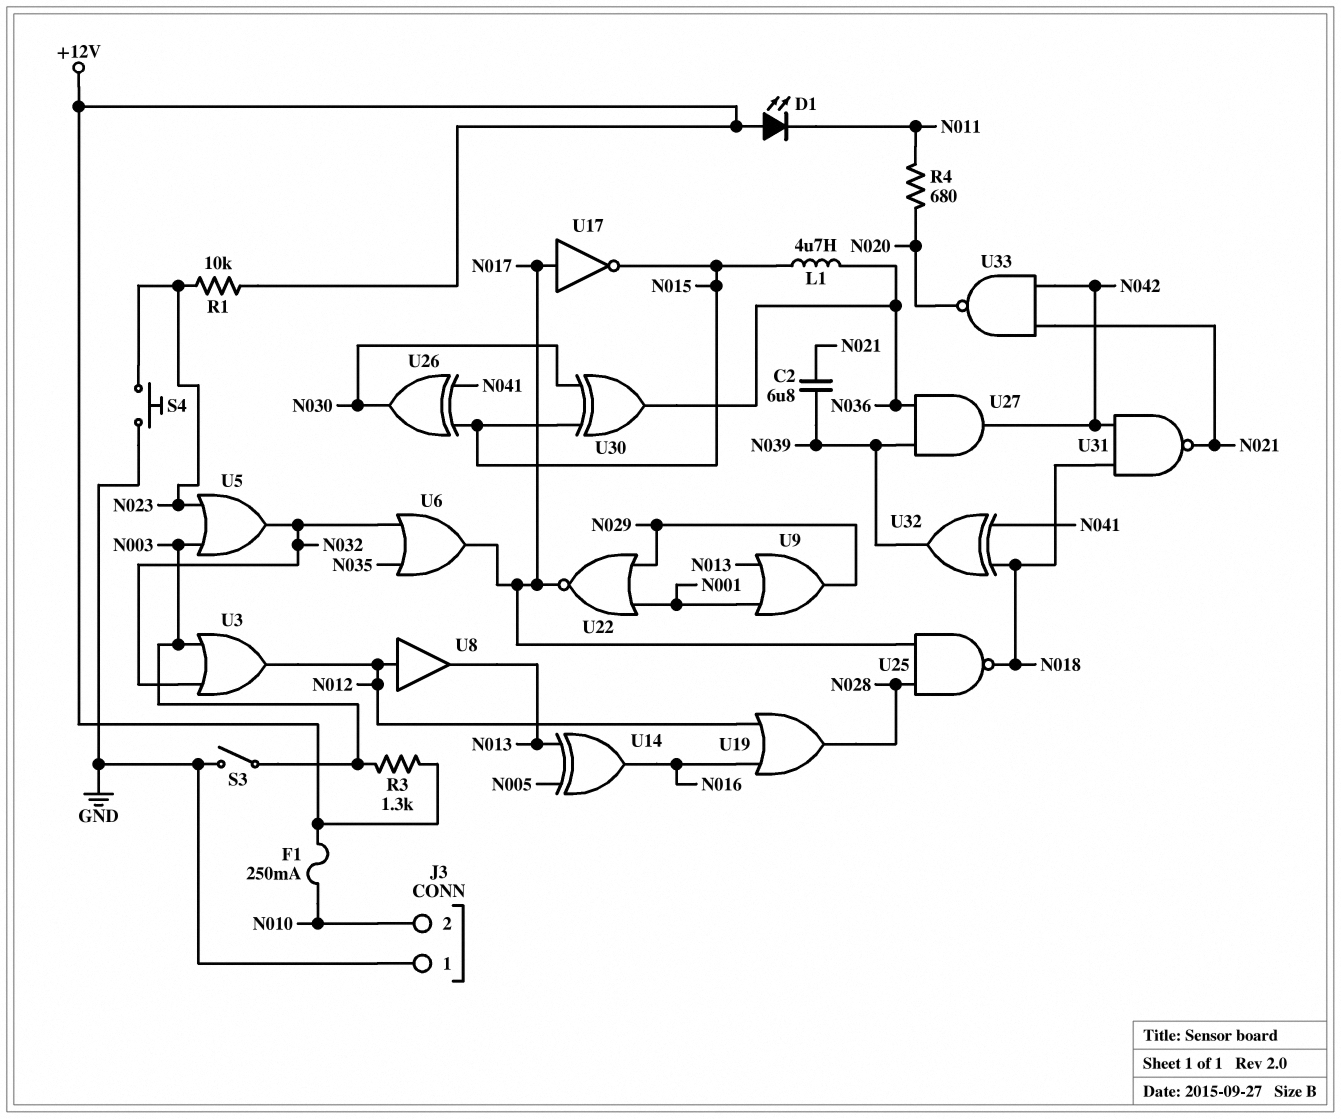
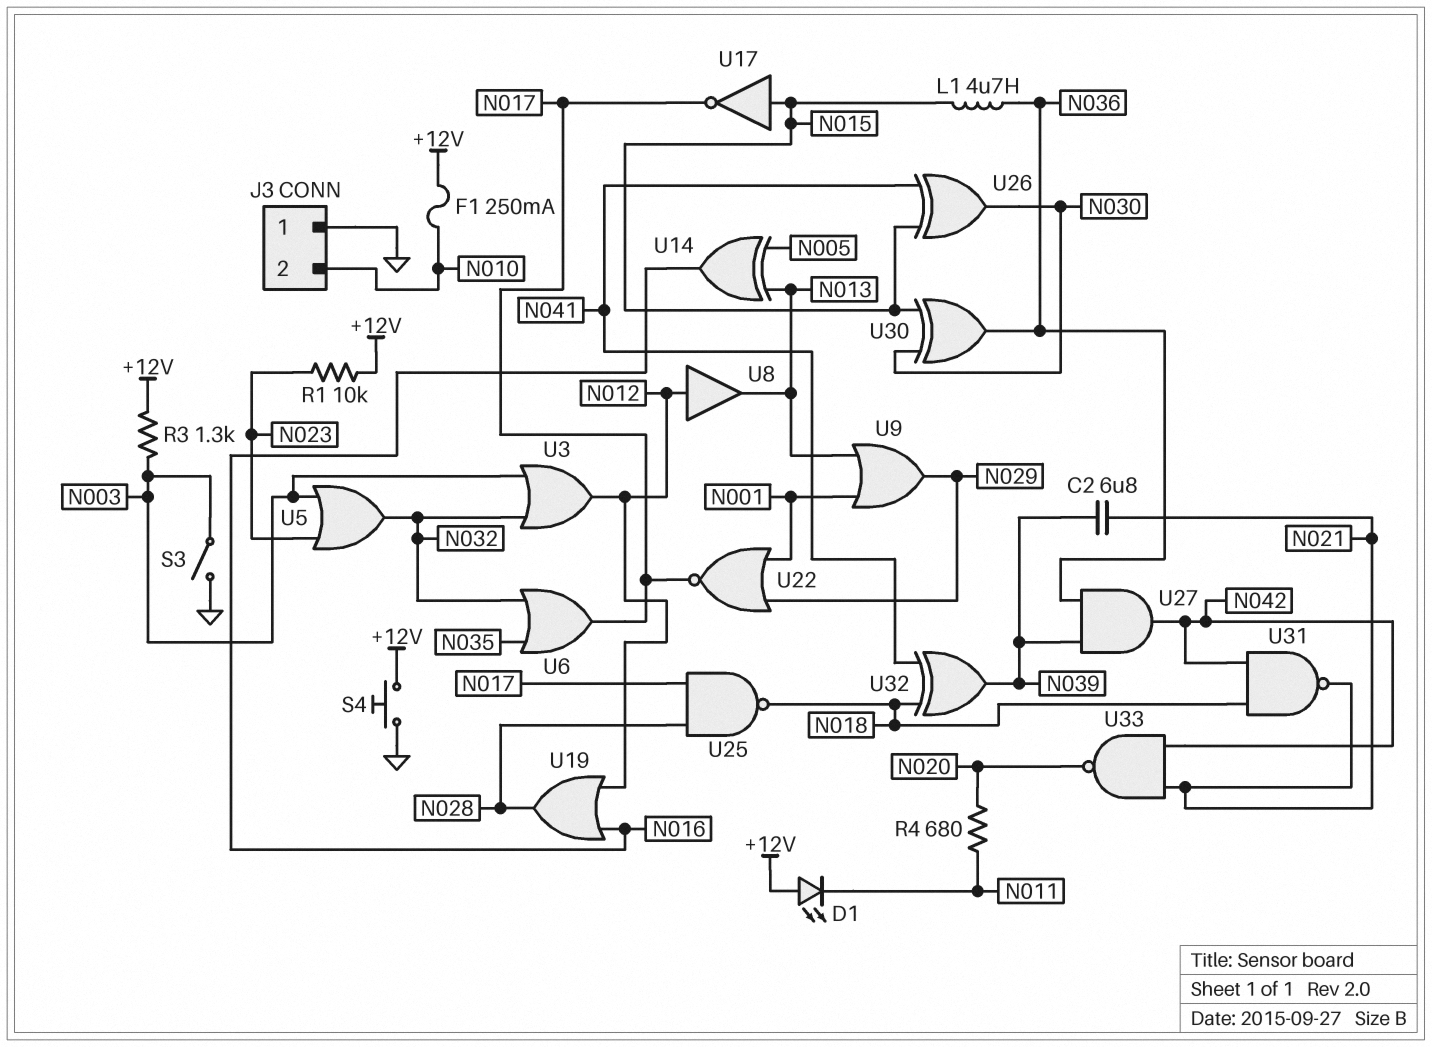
S4: button (GND, N023) -> button (+12V, GND)
U17: NOT (in N017, out N015) -> NOT (in N015, out N017)

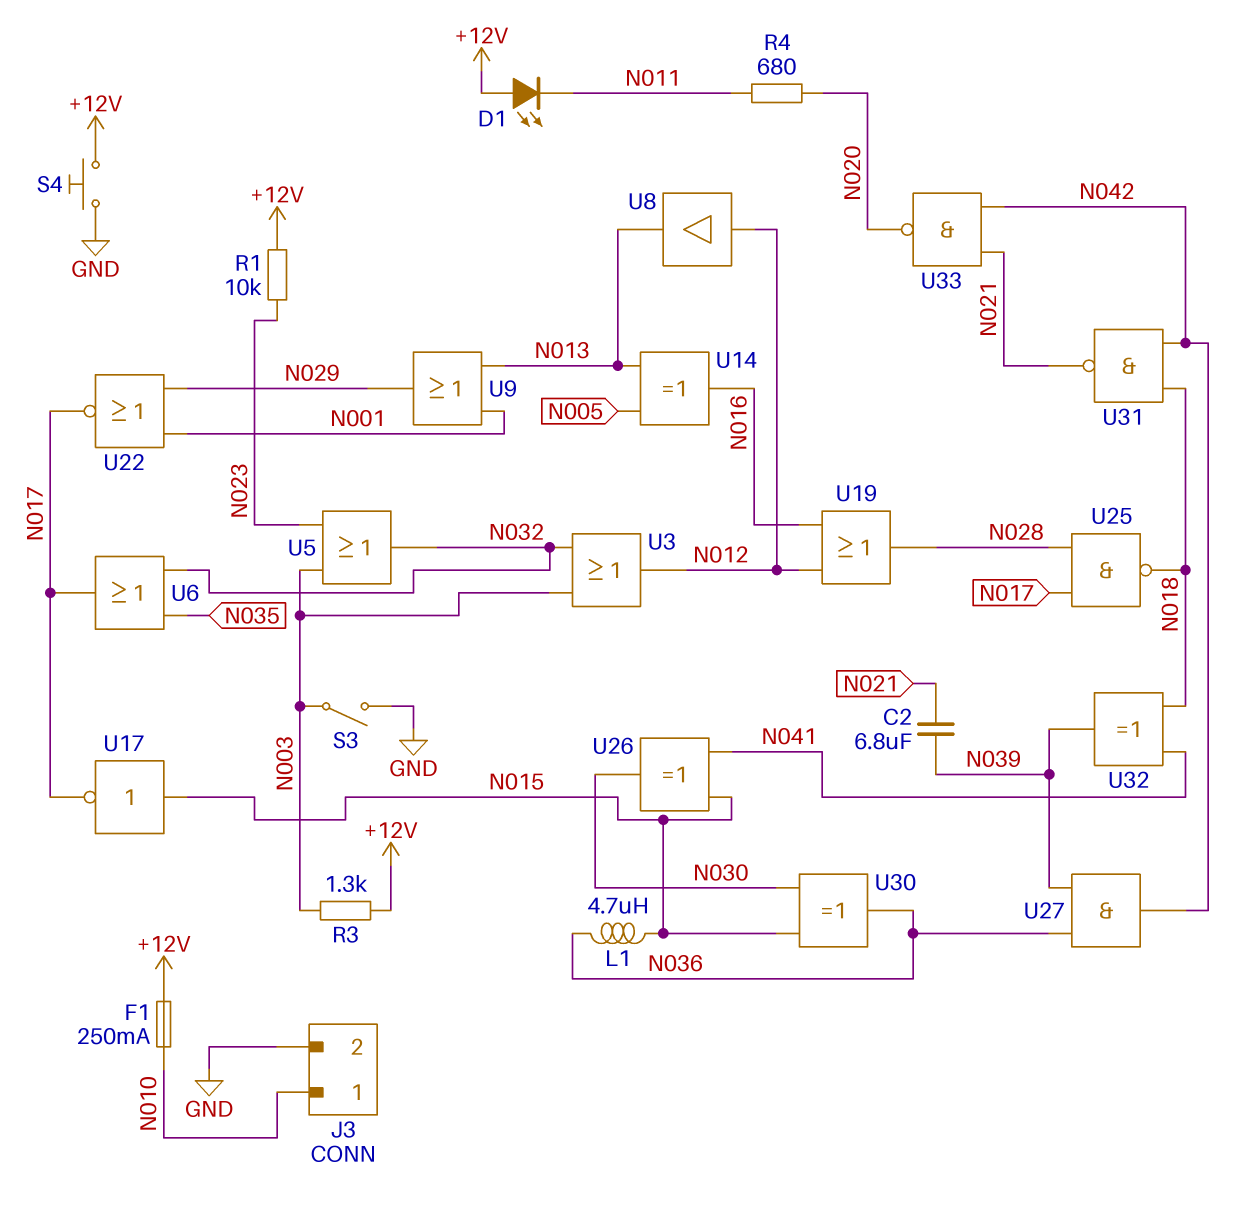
J3 pin 1: GND -> N010
J3 pin 2: N010 -> GND

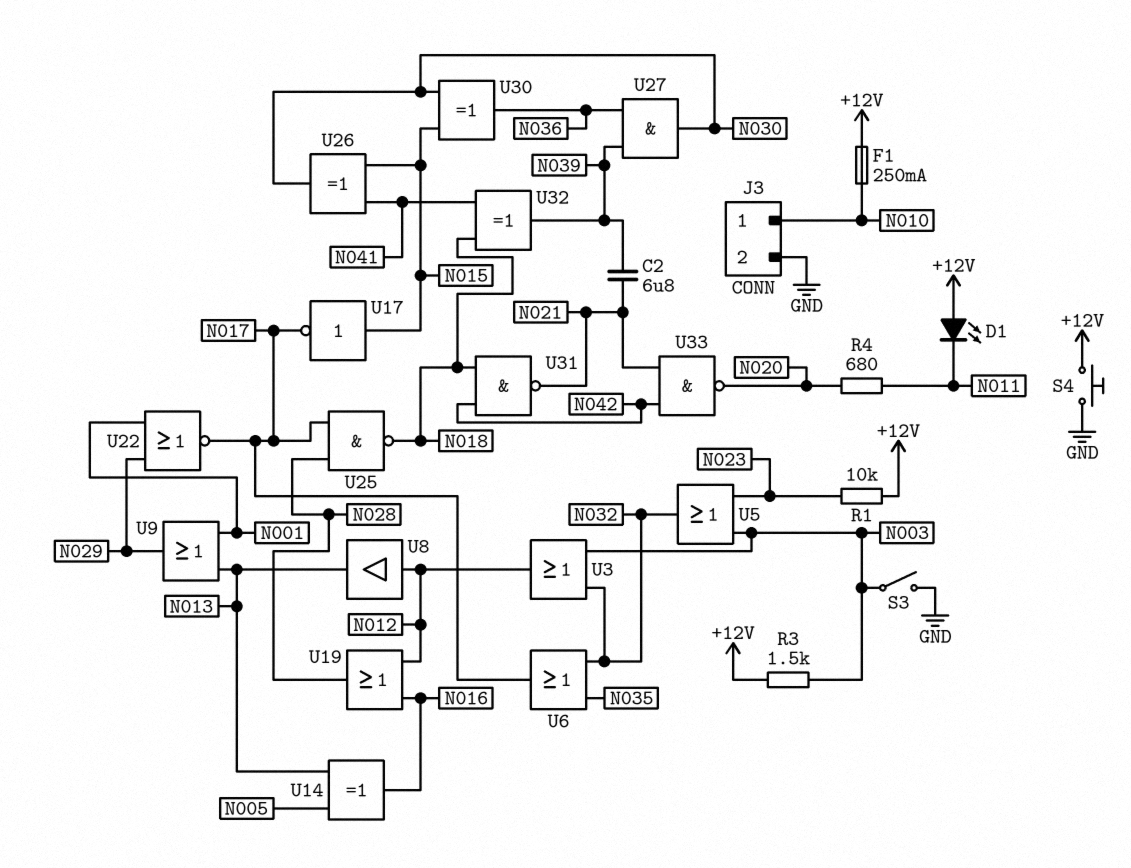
L1: 4.7uH (N015, N036) -> none
R3: 1.3k (+12V, N003) -> 1.5k (+12V, N003)
U27: AND (in N036, in N039, out N042) -> AND (in N036, in N039, out N030)

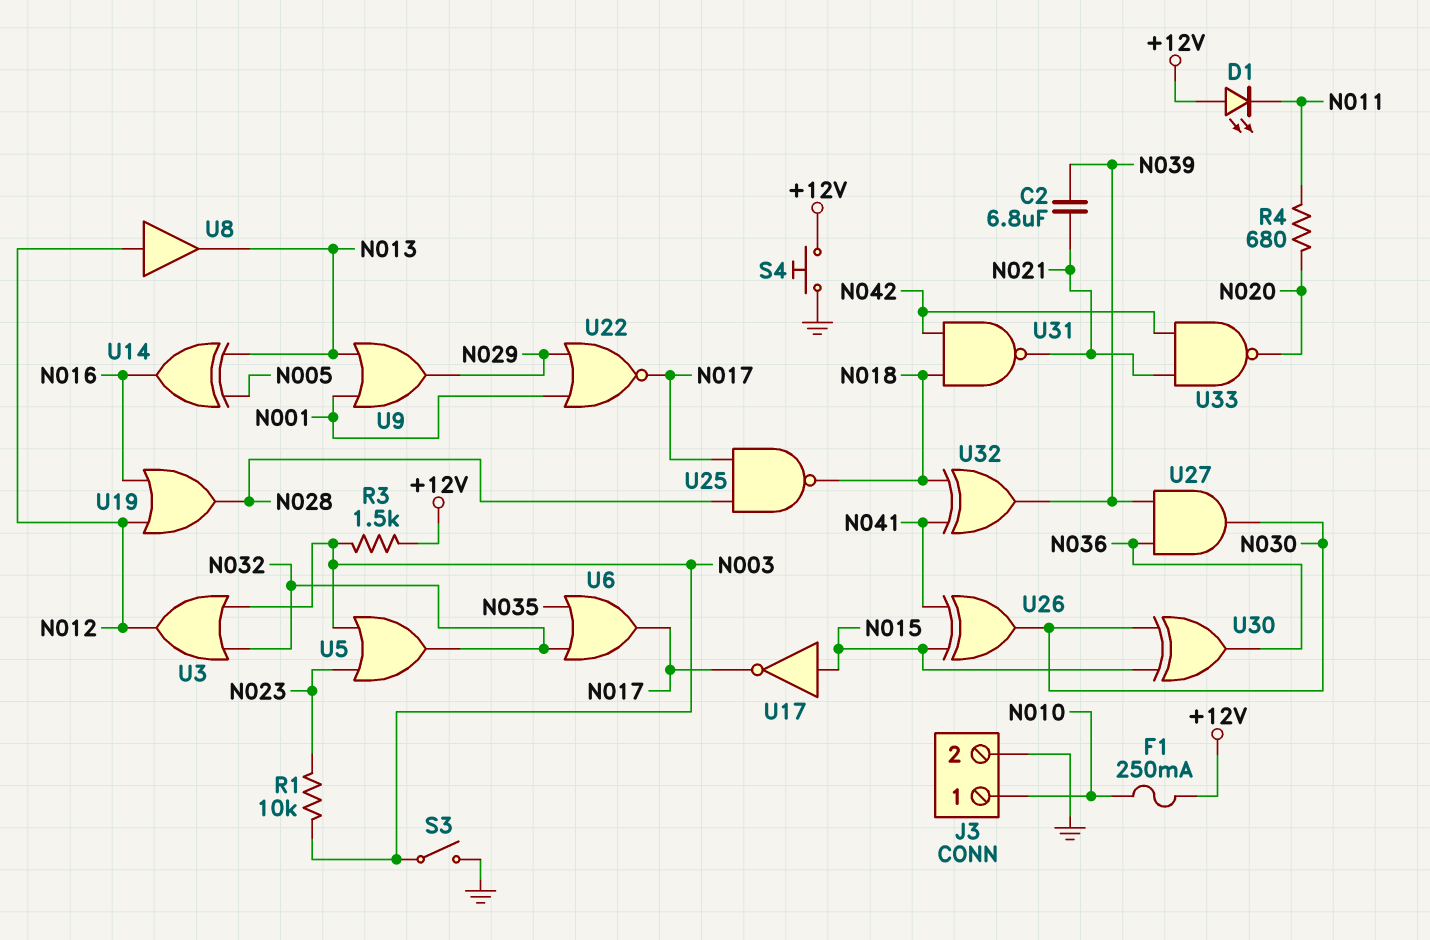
R1: 10k (+12V, N023) -> 10k (N003, N023)

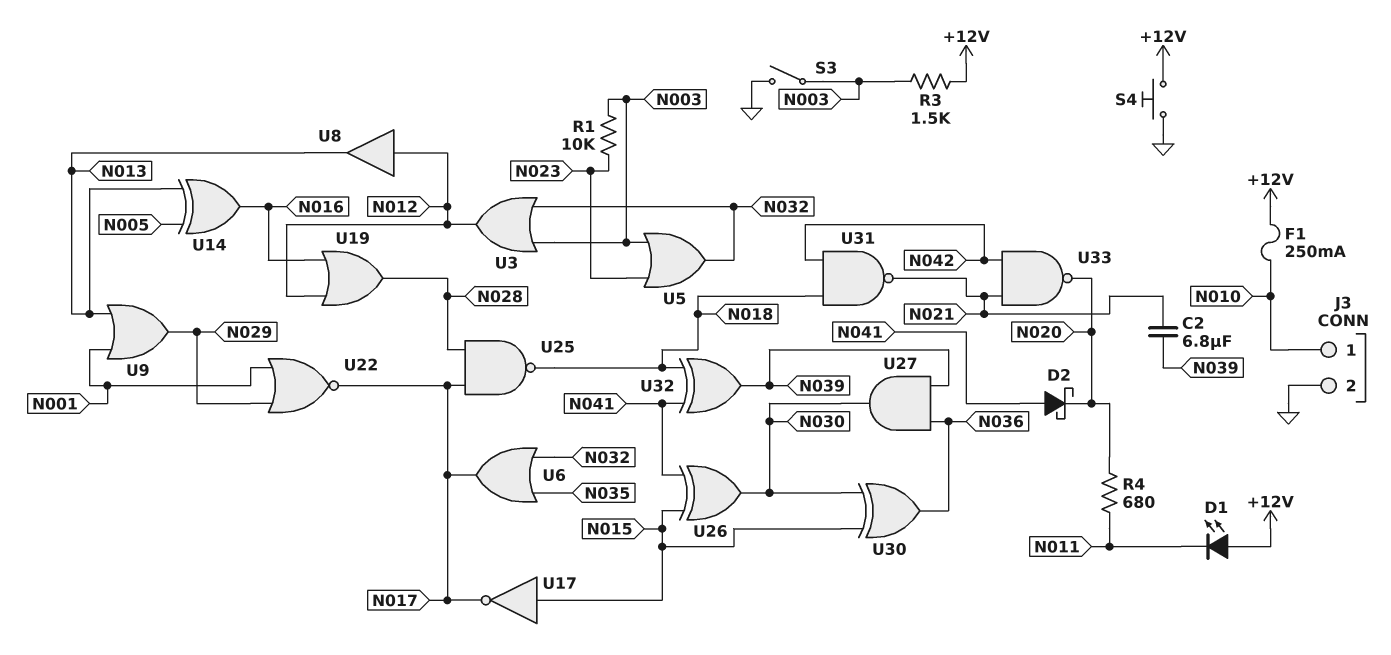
D2: none -> schottky (A N041, K N020)

